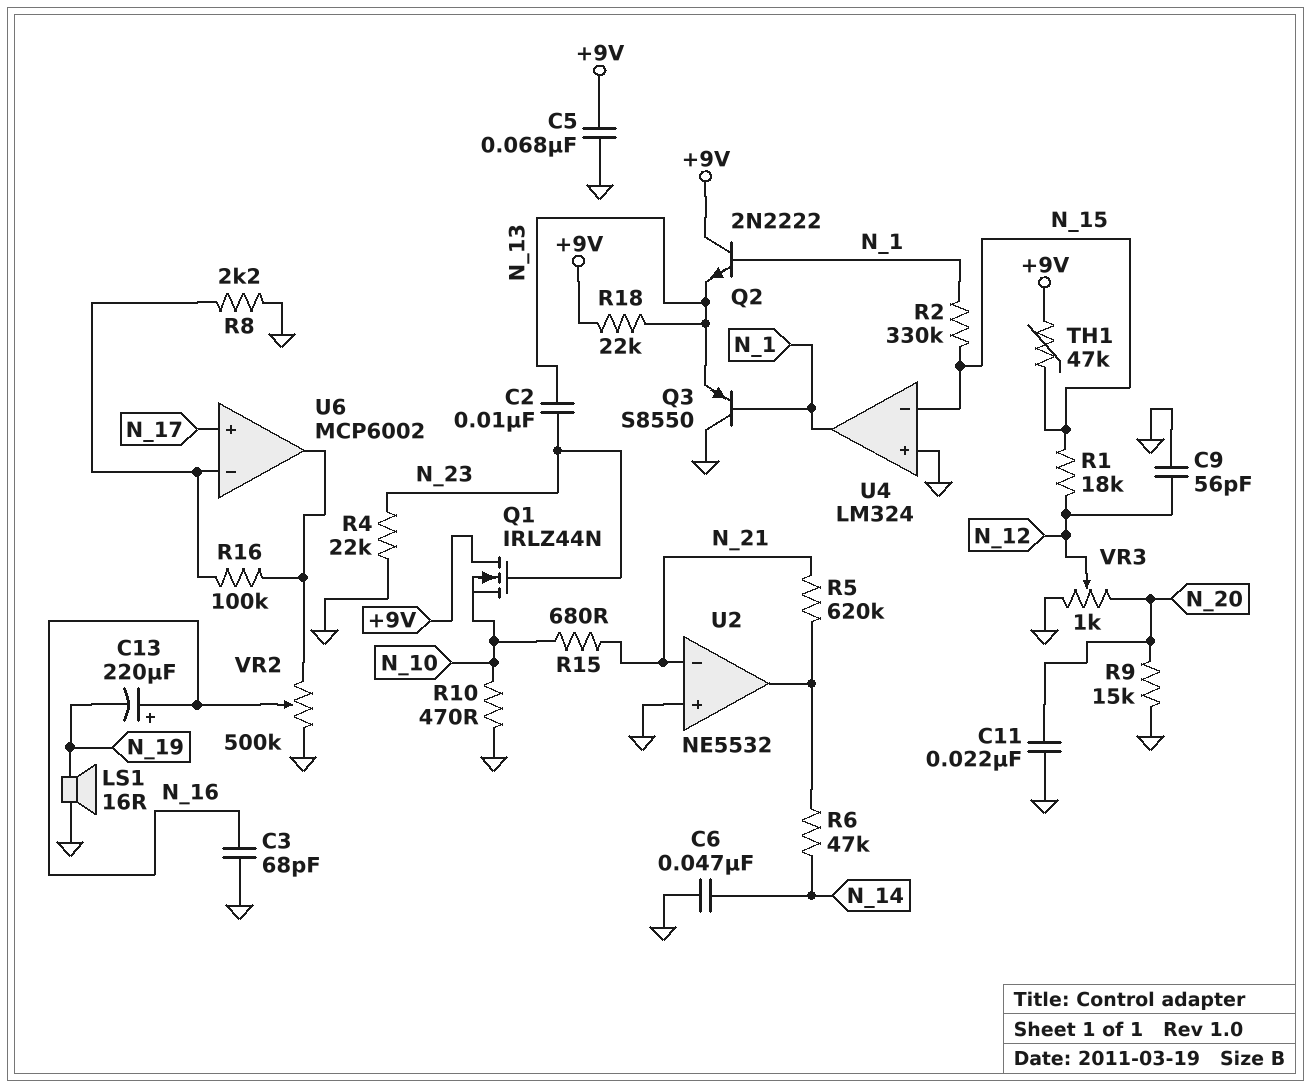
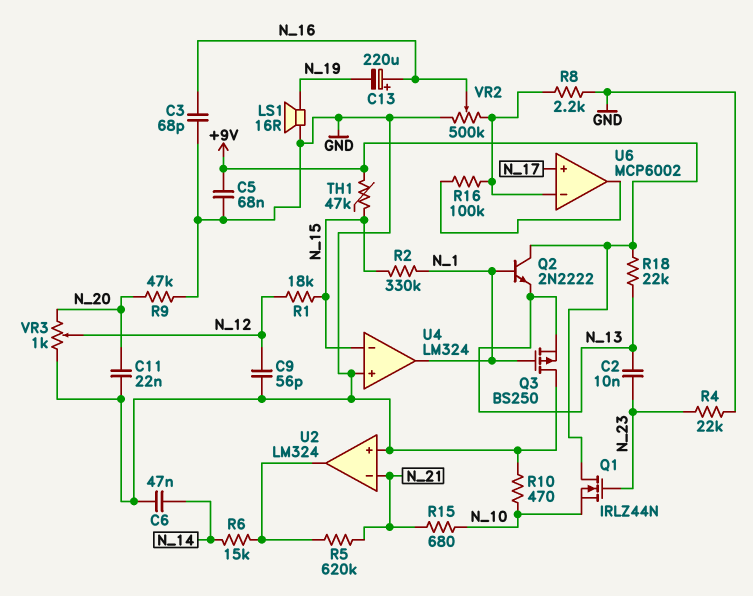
Q3: PNP S8550 (B N_1, C GND, E N_13) -> PMOS BS250 (G N_1, D GND, S N_13)
R6: 47k (N_14, U2/out) -> 15k (N_14, U2/out)
R9: 15k (GND, N_20) -> 47k (GND, N_20)
U2: NE5532 -> LM324
VR2: 500k (GND, U6/out, wiper N_16) -> 500k (GND, U6/in-, wiper N_16)

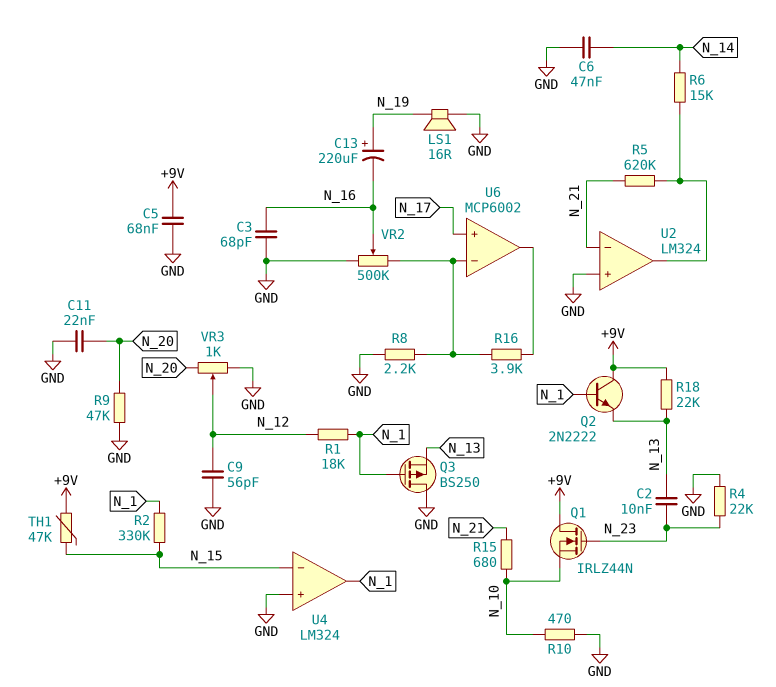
C13: 220uF (plus N_16, minus N_19) -> 220uF (plus N_19, minus N_16)
R1: 18k (N_12, N_15) -> 18k (N_1, N_12)
R16: 100k (U6/in-, U6/out) -> 3.9k (U6/in-, U6/out)

